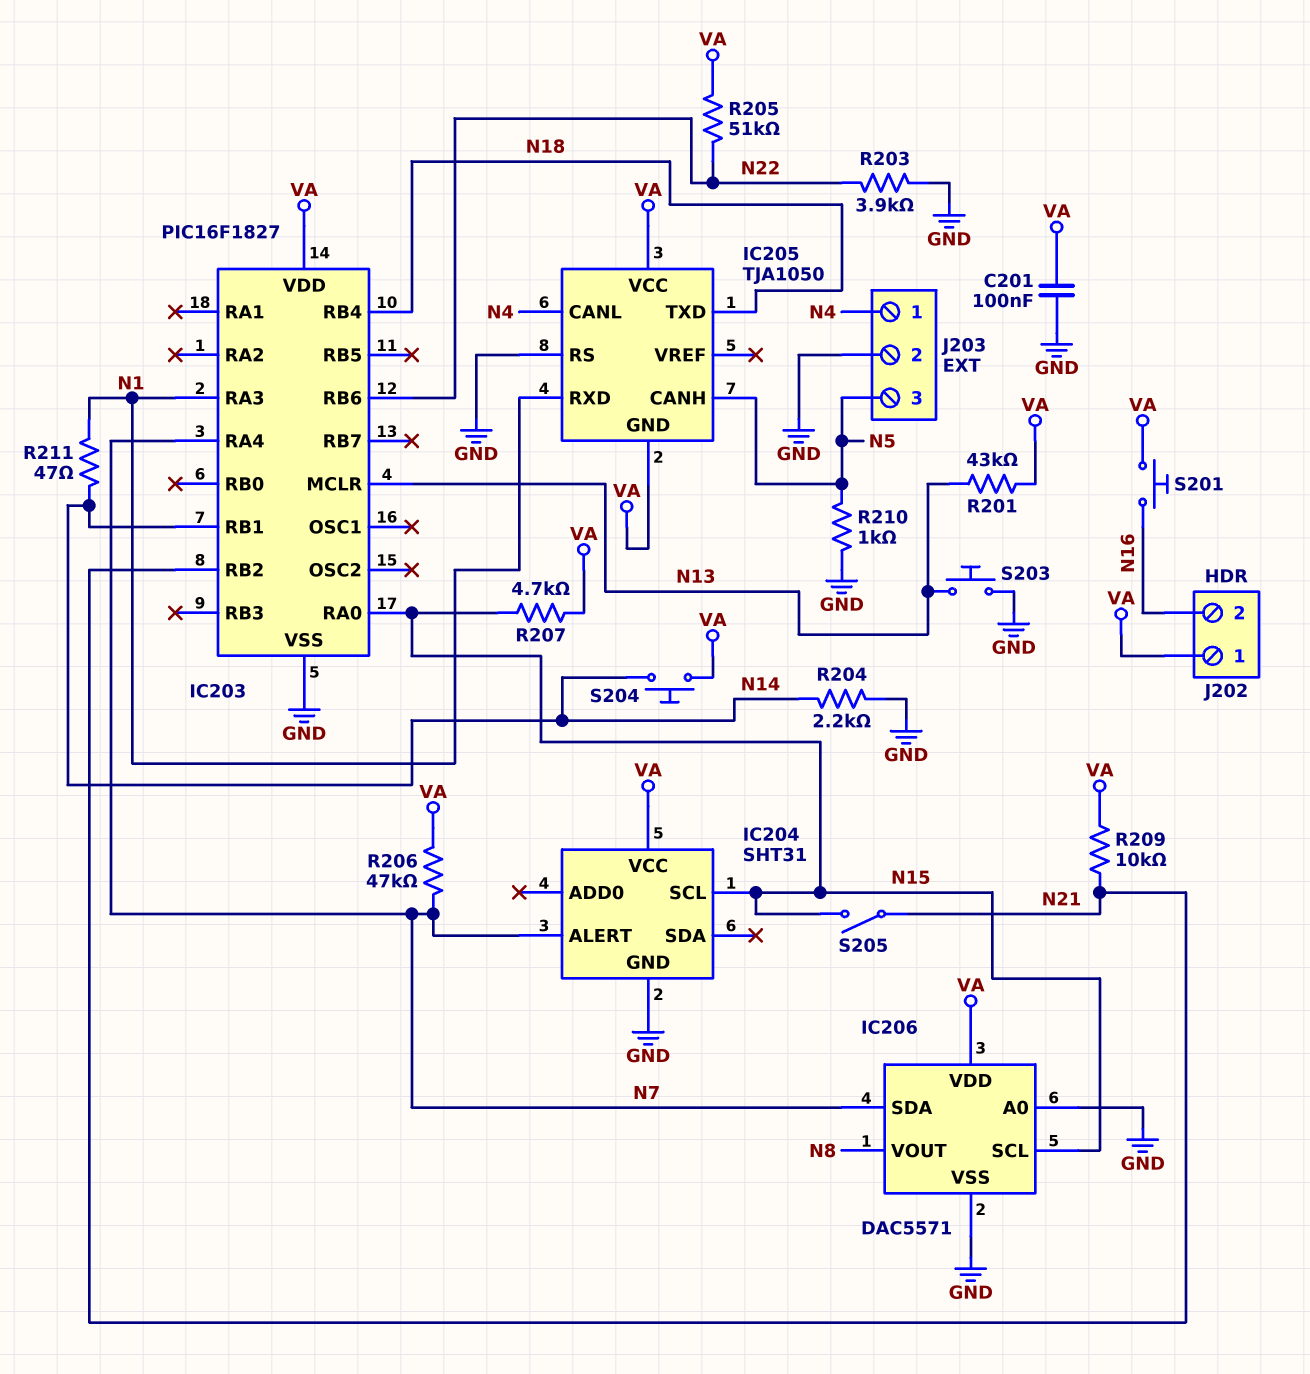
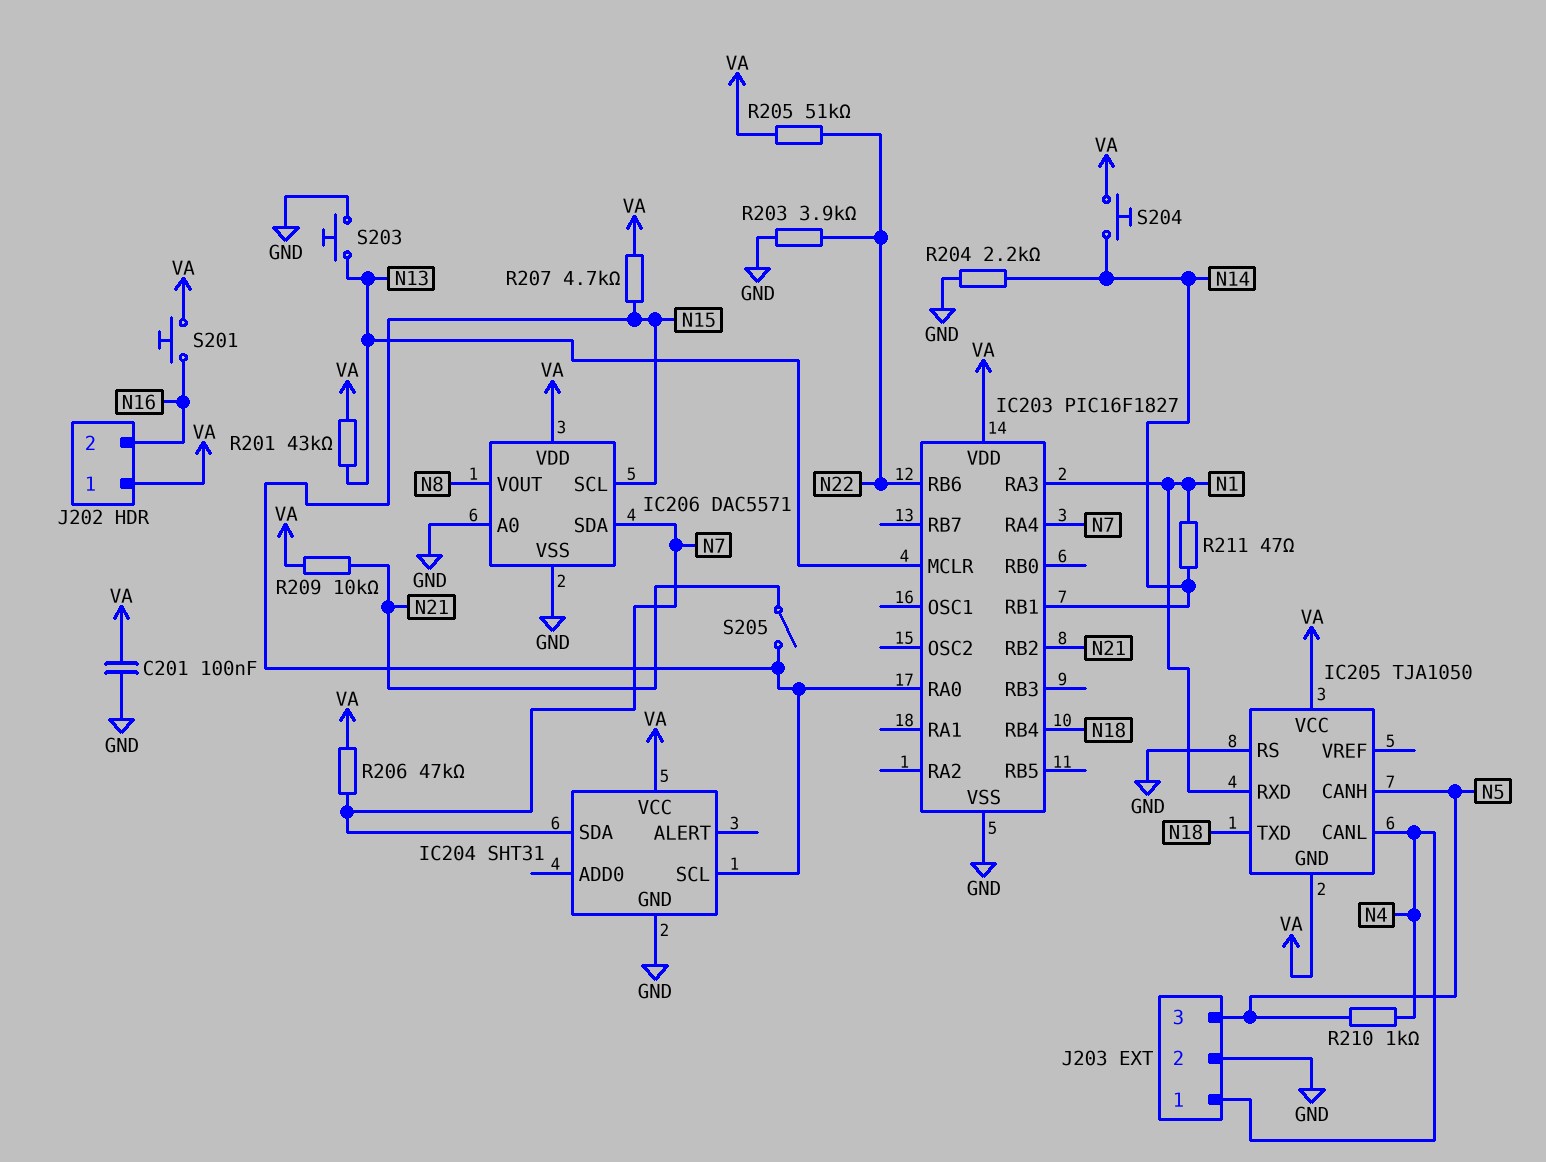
IC204 pin ALERT: N7 -> none
IC204 pin SDA: none -> N7
R210: 1k (GND, N5) -> 1k (N4, N5)

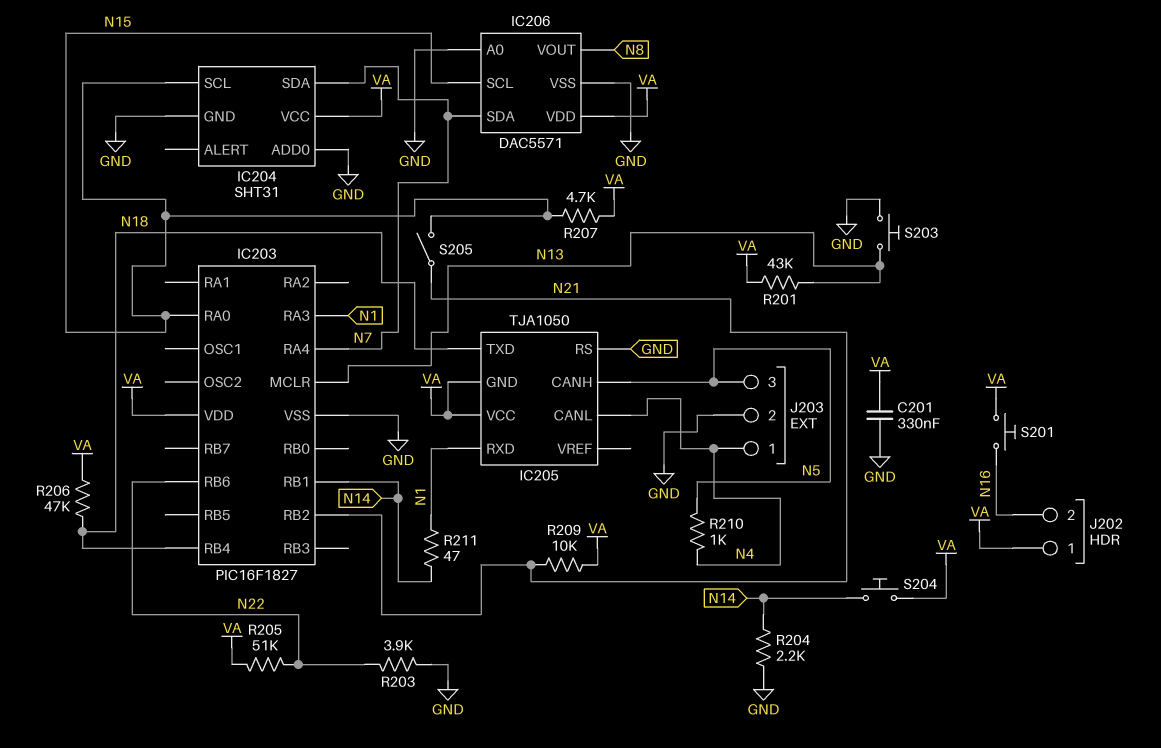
C201: 100nF (GND, VA) -> 330nF (GND, VA)
IC204 pin ADD0: none -> GND
R206: 47k (N7, VA) -> 47k (N18, VA)

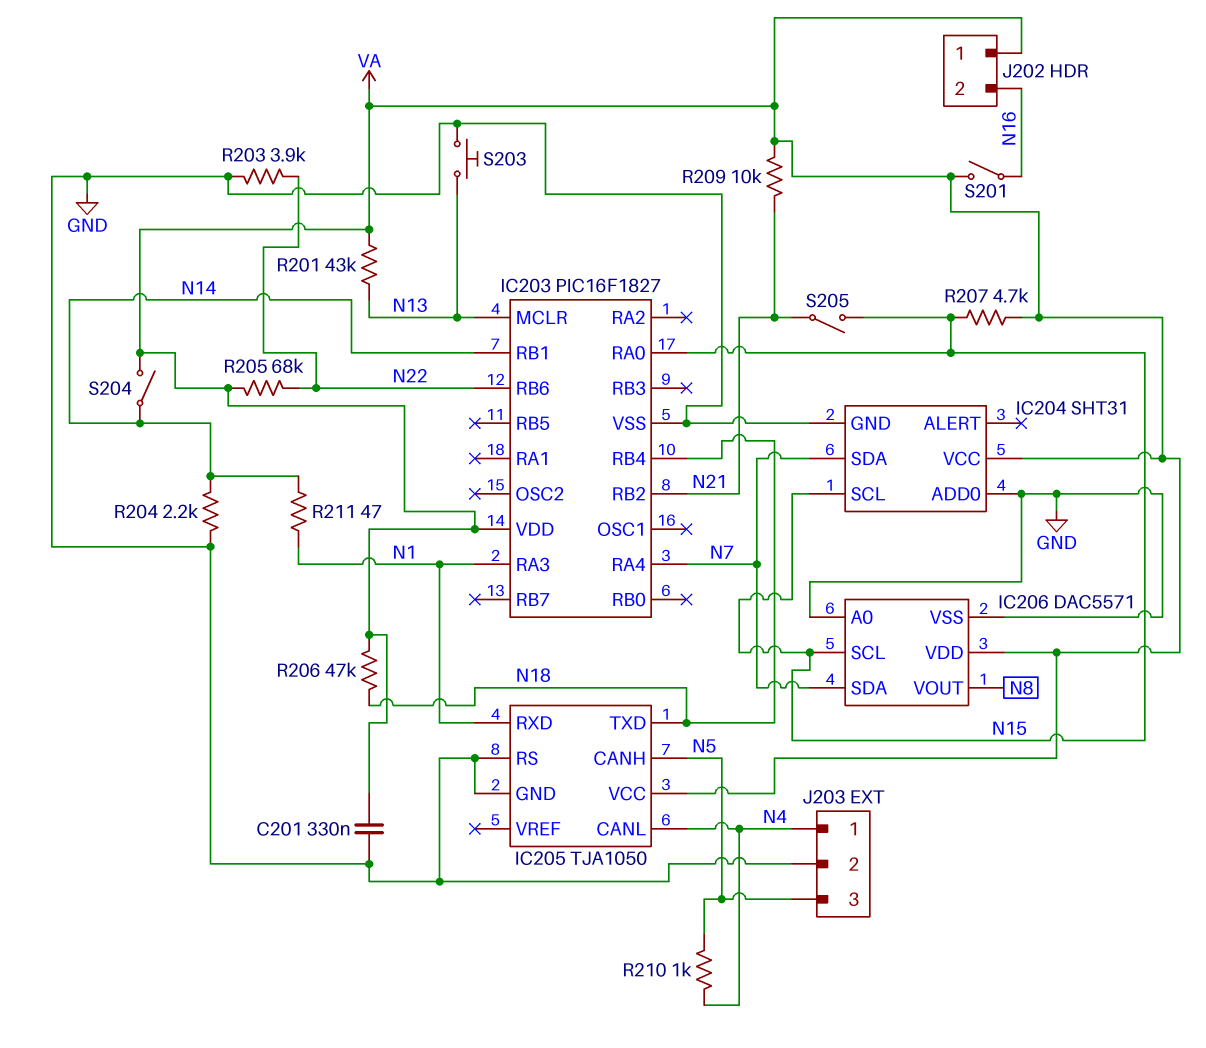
IC205 pin GND: VA -> GND
R205: 51k (N22, VA) -> 68k (N22, VA)
S201: button (N16, VA) -> switch (N16, VA)
S204: button (N14, VA) -> switch (N14, VA)

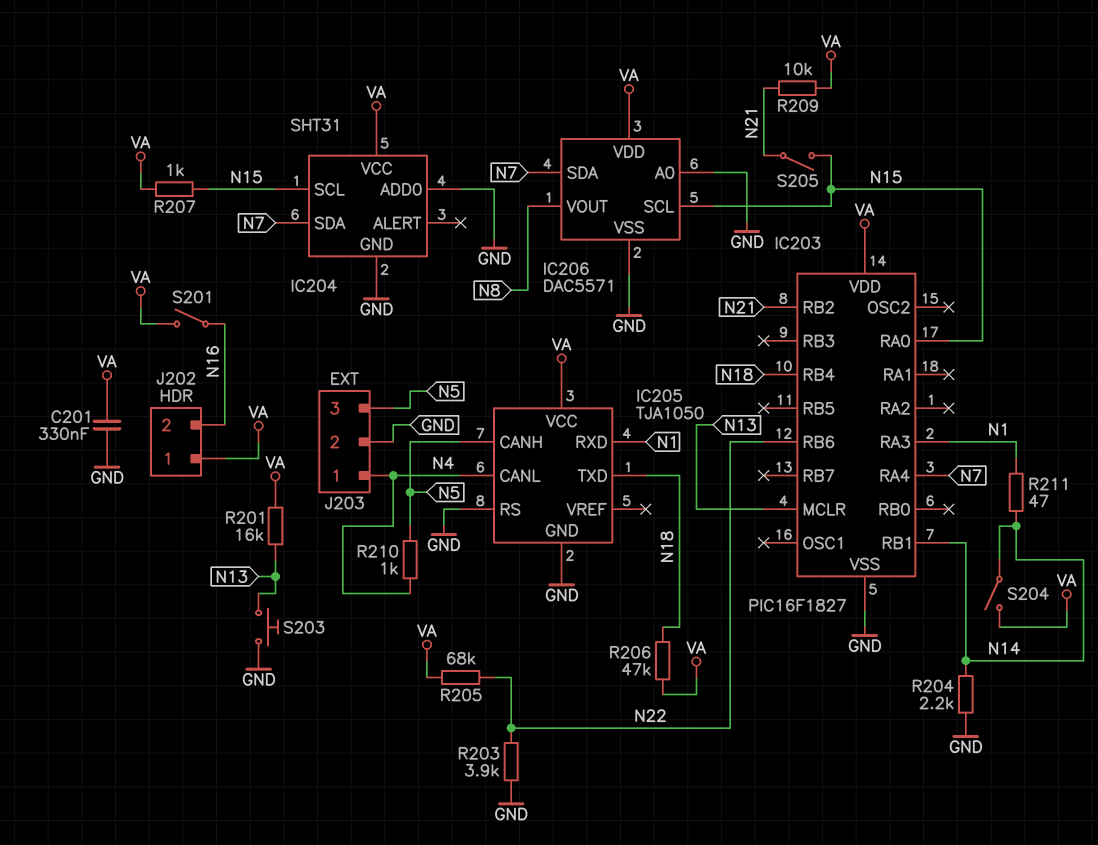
R201: 43k (N13, VA) -> 16k (N13, VA)
R207: 4.7k (N15, VA) -> 1k (N15, VA)

